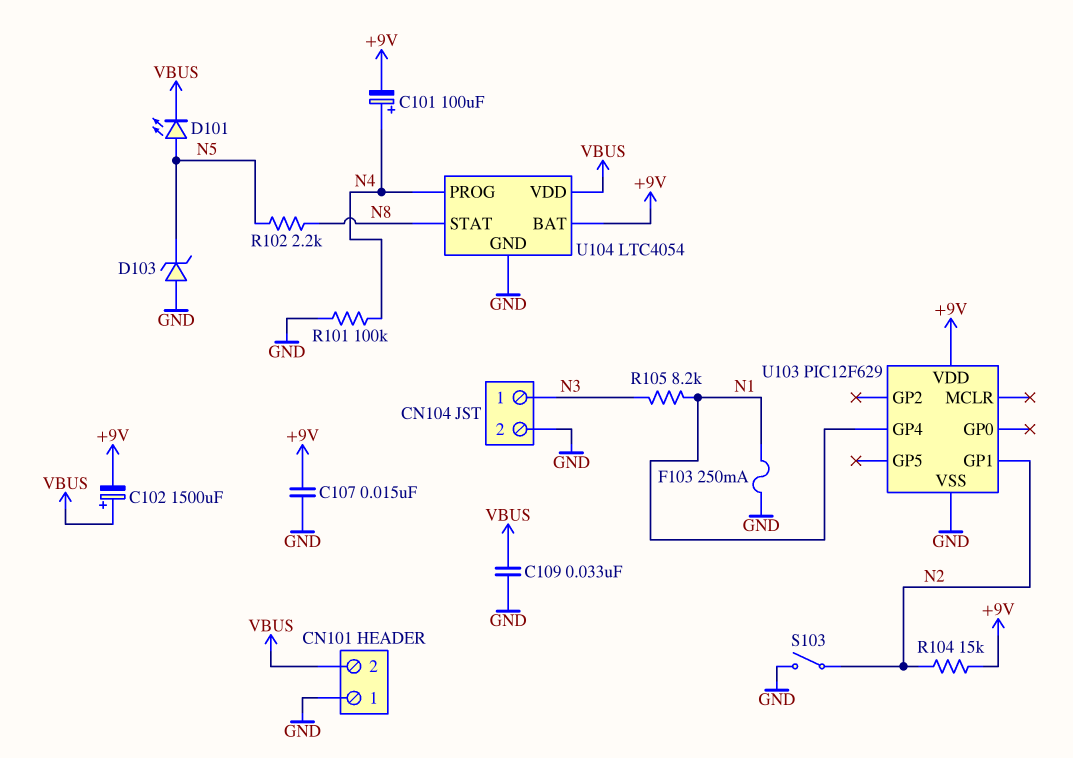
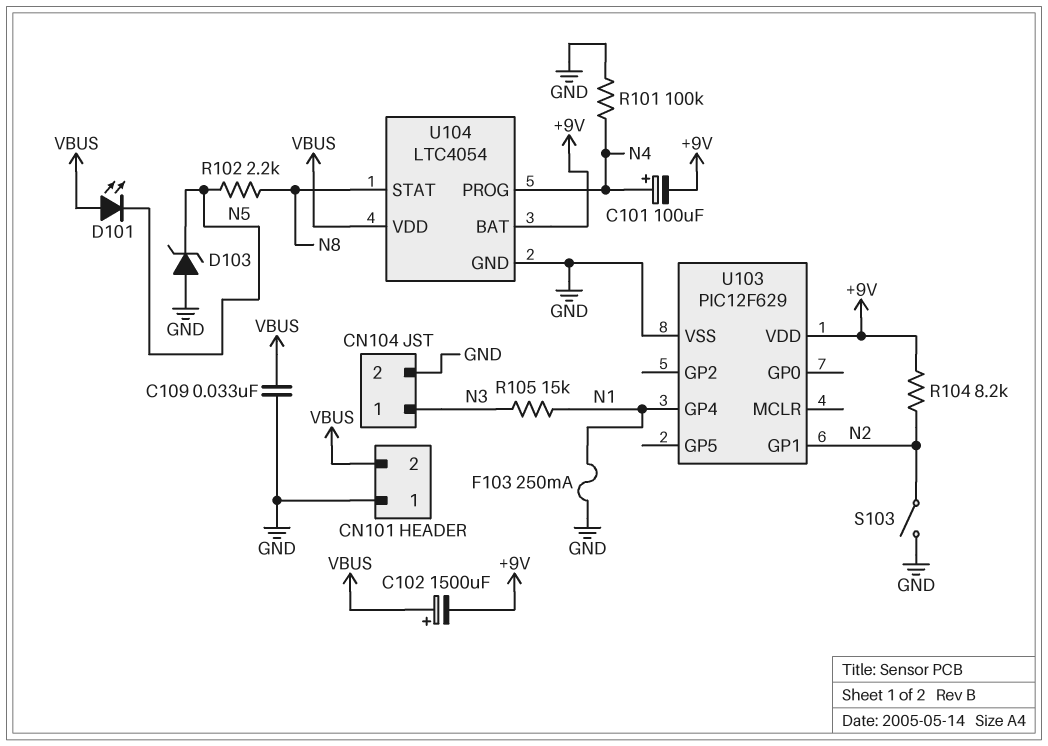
C107: 15nF (+9V, GND) -> none
D101: LED (A N5, K VBUS) -> LED (A VBUS, K N5)
R104: 15k (+9V, N2) -> 8.2k (+9V, N2)
R105: 8.2k (N1, N3) -> 15k (N1, N3)

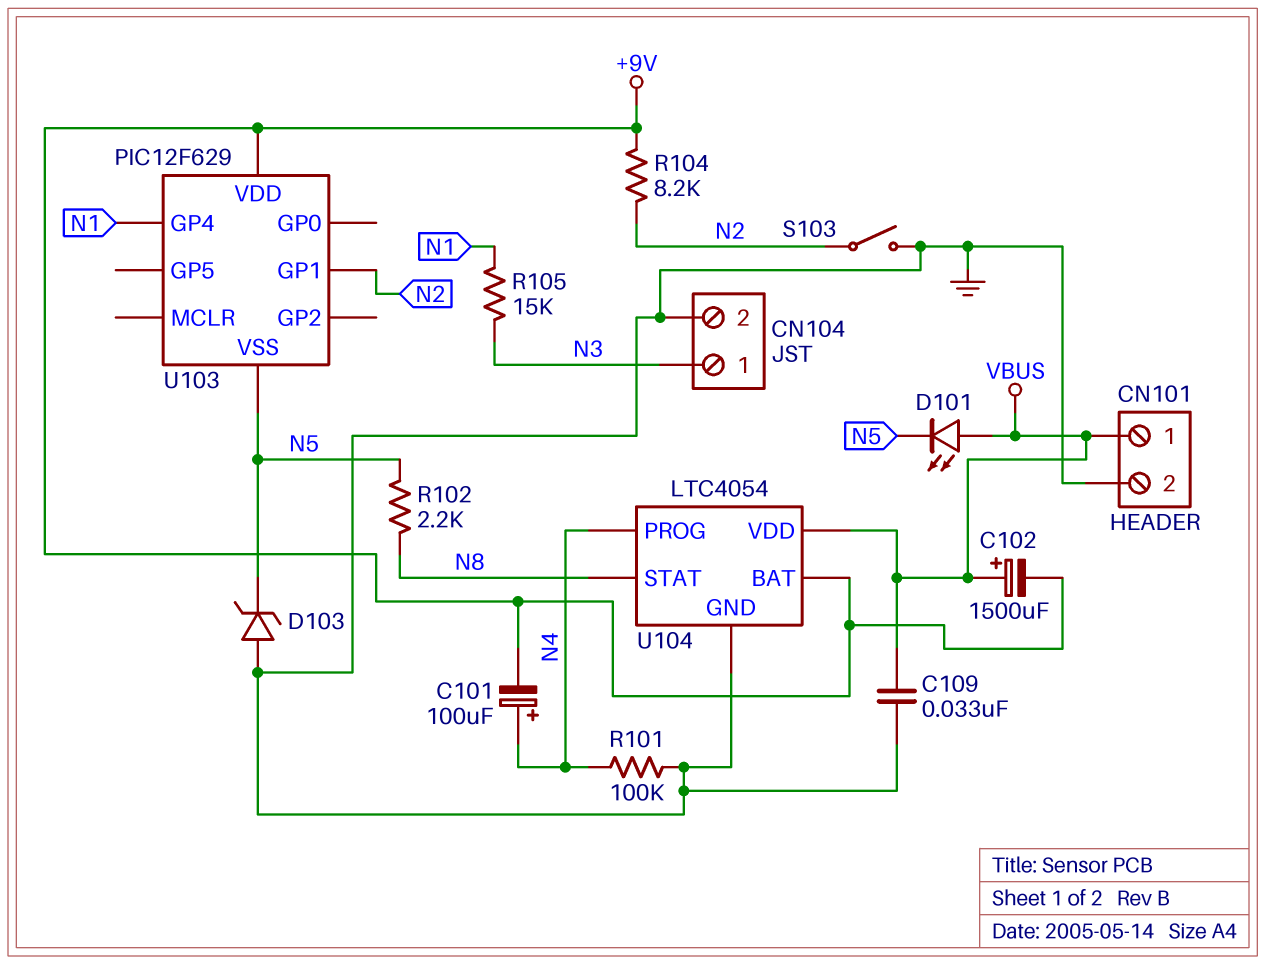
CN101 pin 1: GND -> VBUS
CN101 pin 2: VBUS -> GND
F103: 250mA (GND, N1) -> none
U103 pin VSS: GND -> N5

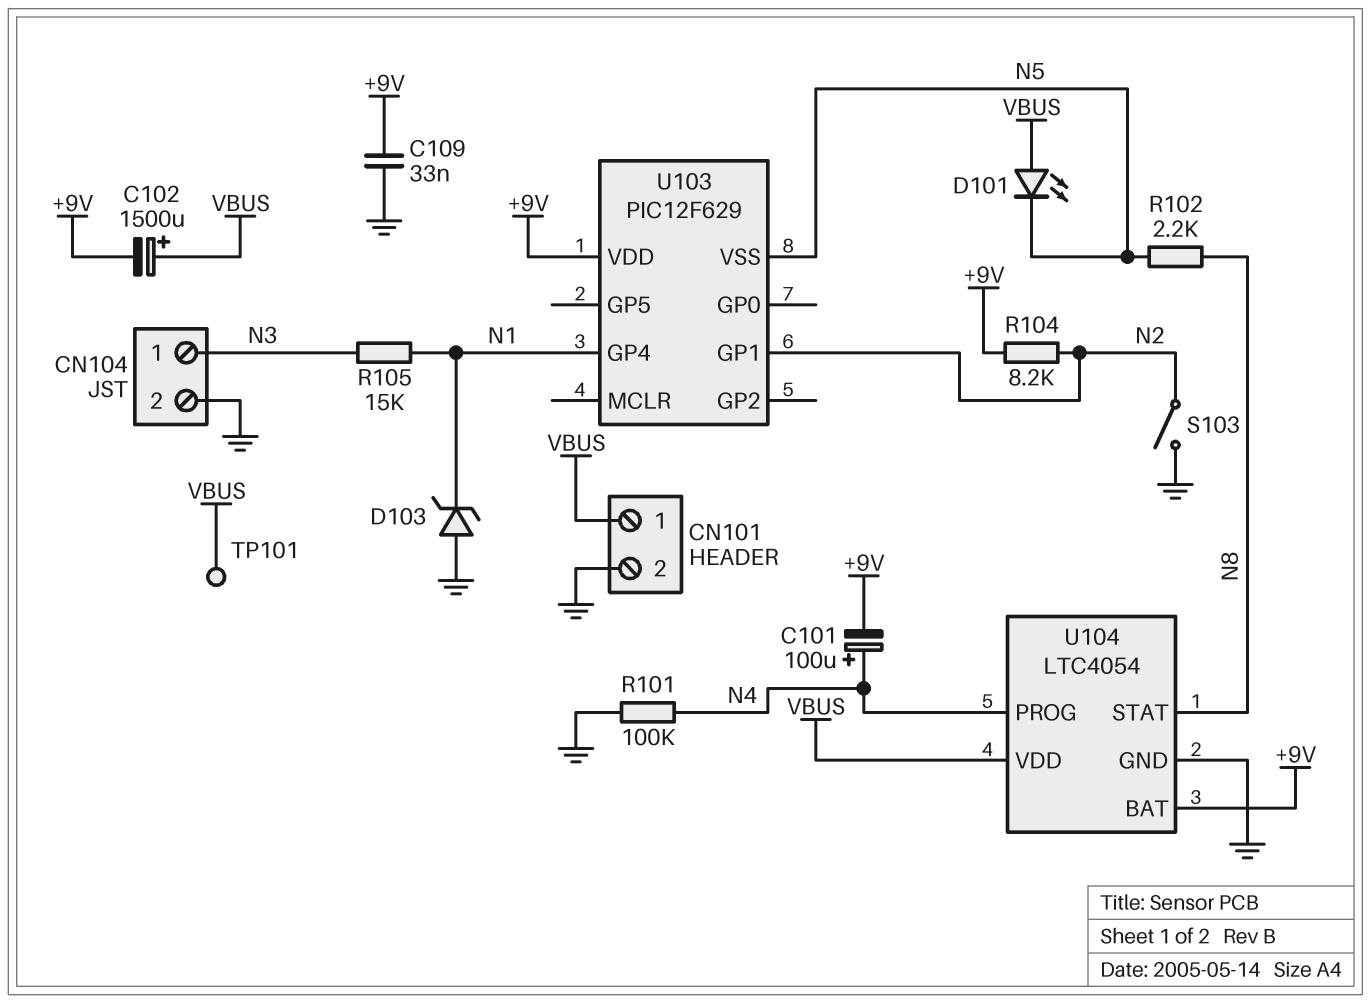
C109: 33nF (GND, VBUS) -> 33nF (+9V, GND)
D103: zener (A GND, K N5) -> zener (A GND, K N1)
TP101: none -> test point (VBUS)

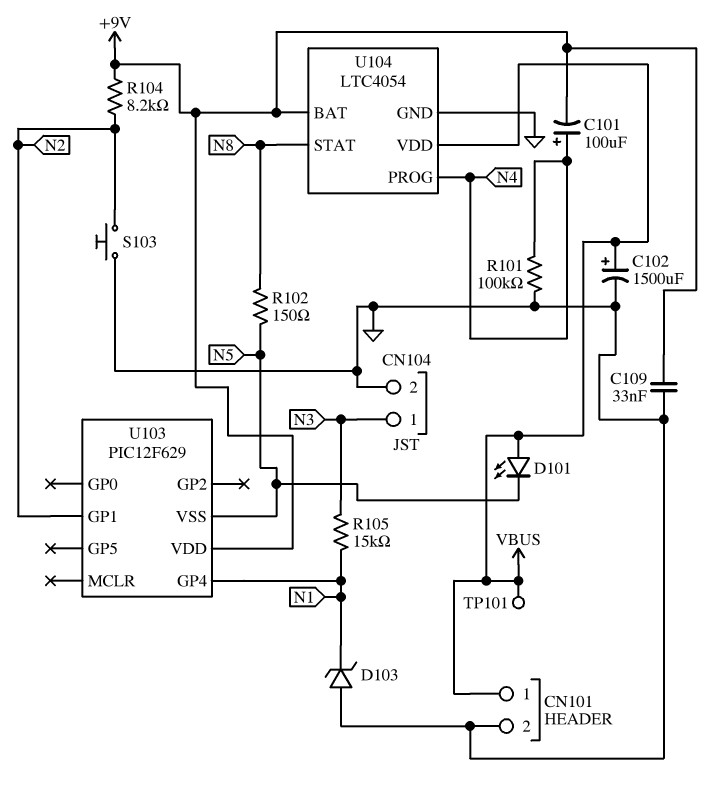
C102: 1500uF (plus VBUS, minus +9V) -> 1500uF (plus VBUS, minus GND)
R102: 2.2k (N5, N8) -> 150 (N5, N8)
S103: switch (GND, N2) -> button (GND, N2)

